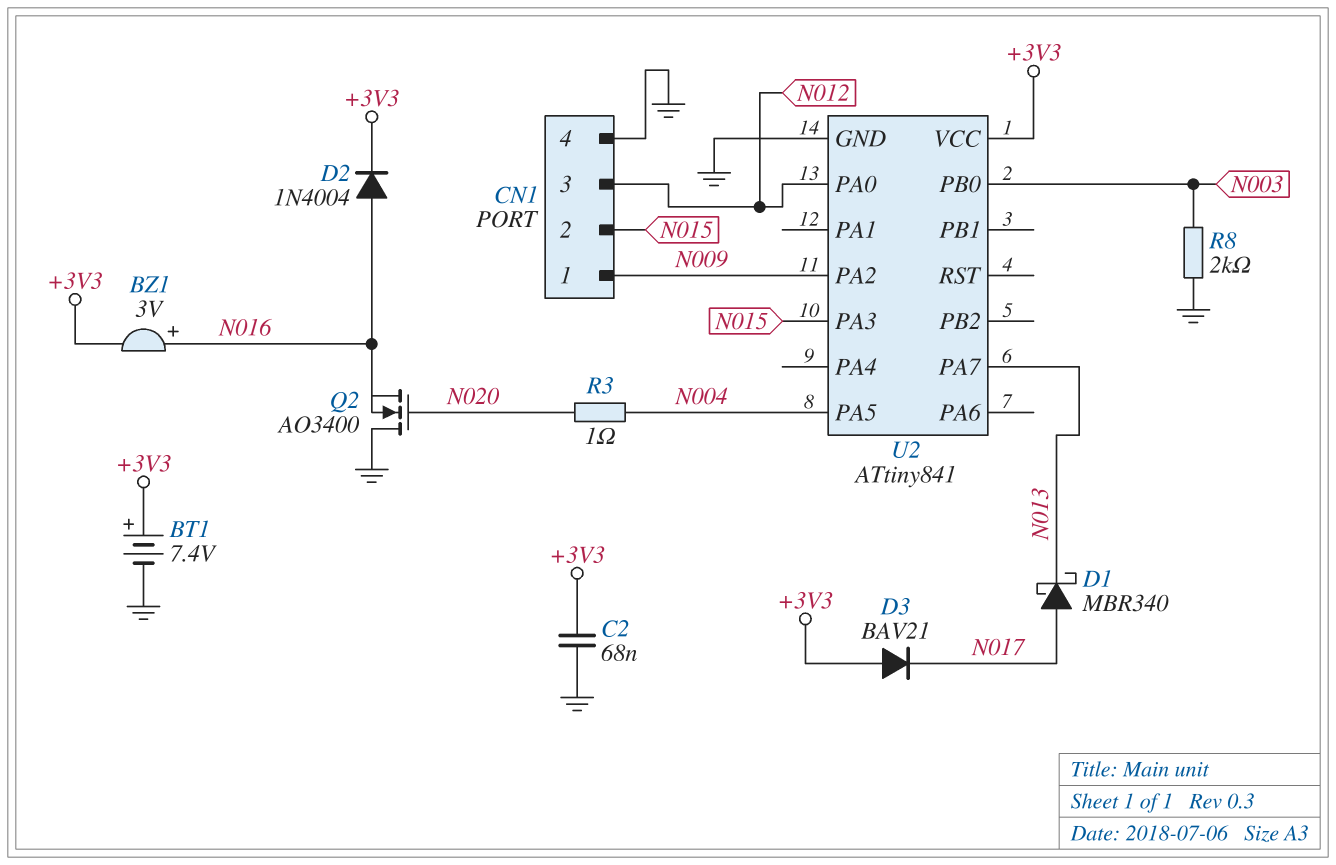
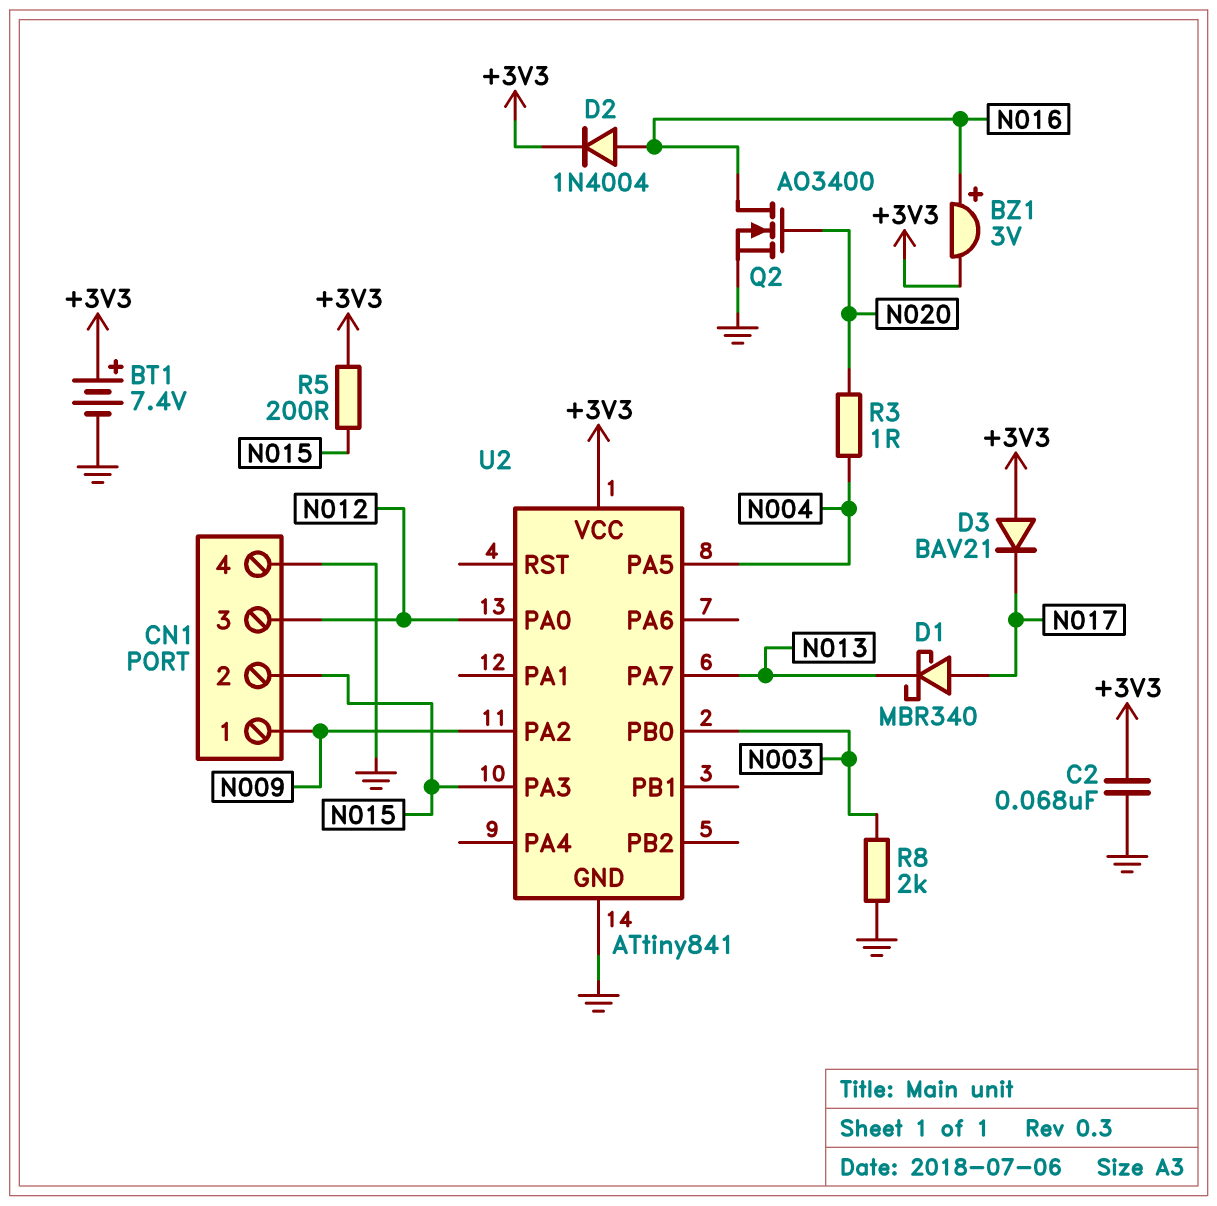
Q2: NMOS AO3400 (G N020, D GND, S N016) -> NMOS AO3400 (G N020, D N016, S GND)
R5: none -> 200 (+3V3, N015)

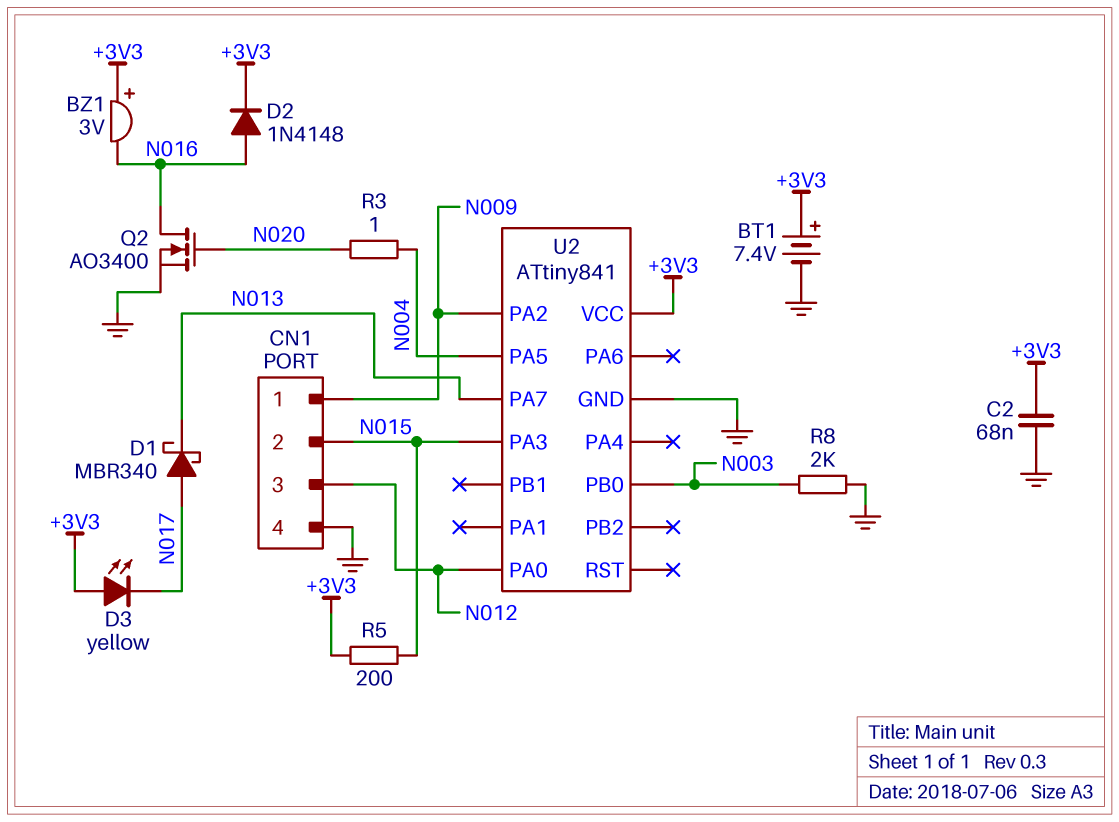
BZ1: buzzer 3V (plus N016, minus +3V3) -> buzzer 3V (plus +3V3, minus N016)
D2: diode 1N4004 (A N016, K +3V3) -> diode 1N4148 (A N016, K +3V3)
D3: diode BAV21 (A +3V3, K N017) -> LED yellow (A +3V3, K N017)

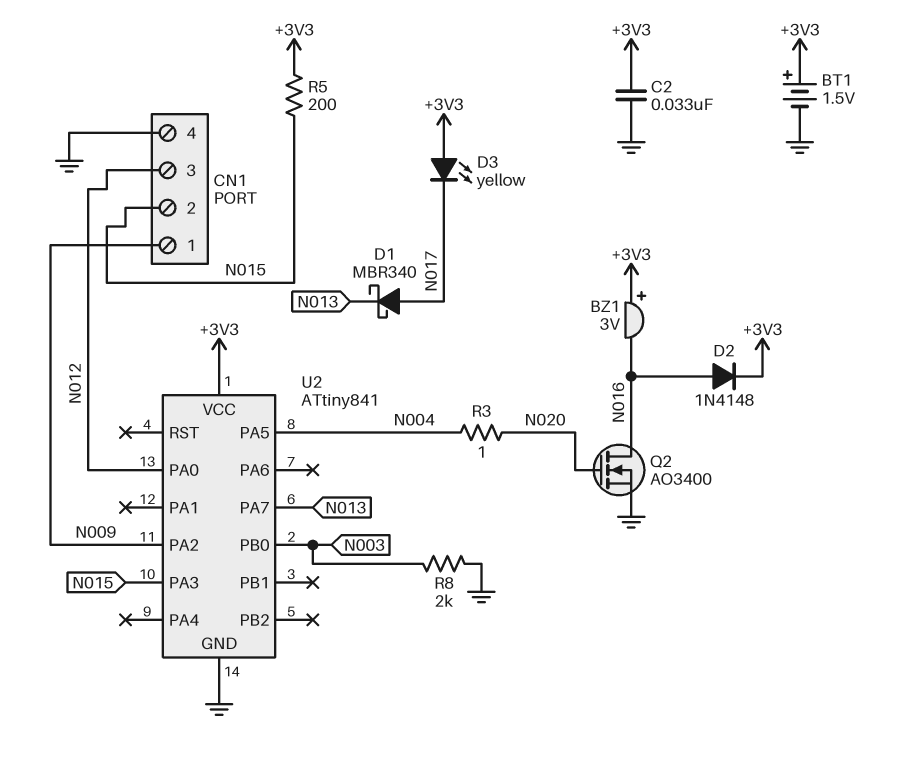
BT1: 7.4V (plus +3V3, minus GND) -> 1.5V (plus +3V3, minus GND)
C2: 68nF (+3V3, GND) -> 33nF (+3V3, GND)

